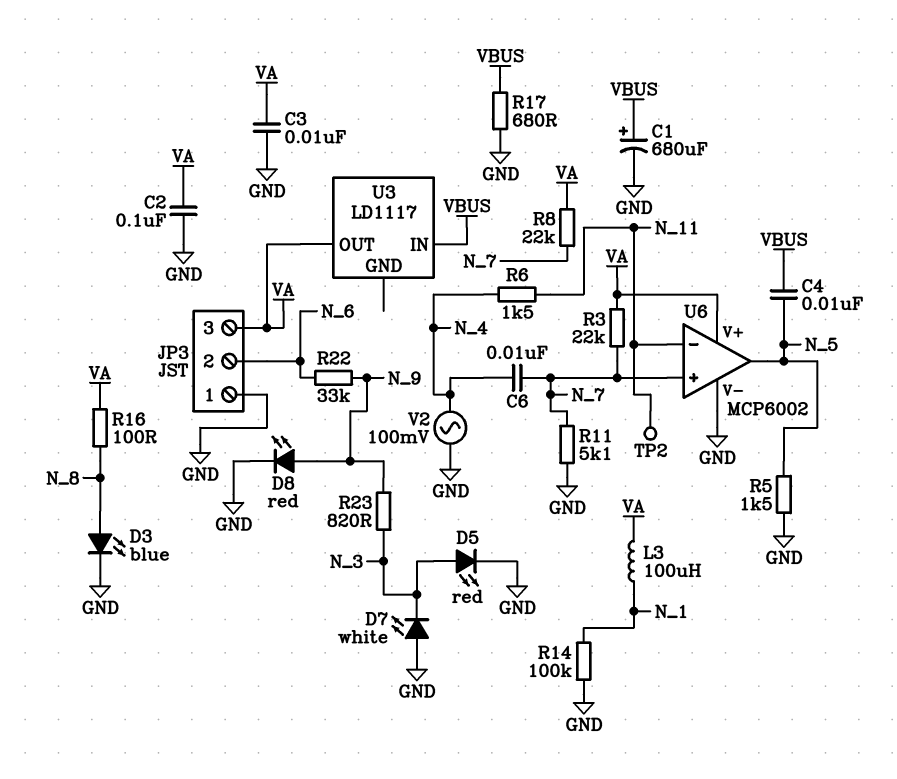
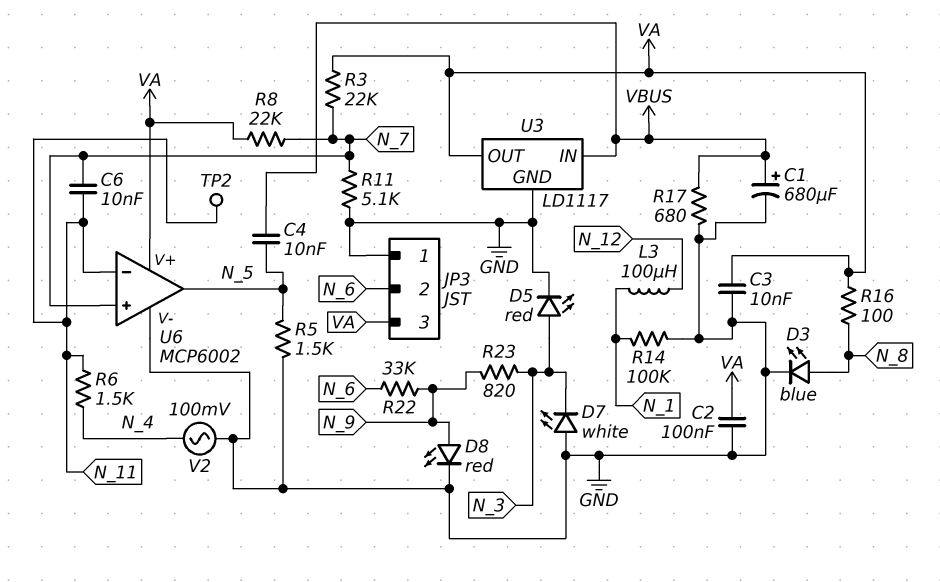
C6: 10nF (N_4, N_7) -> 10nF (N_7, N_11)
L3: 100uH (N_1, VA) -> 100uH (N_1, N_12)
U3 pin GND: none -> GND

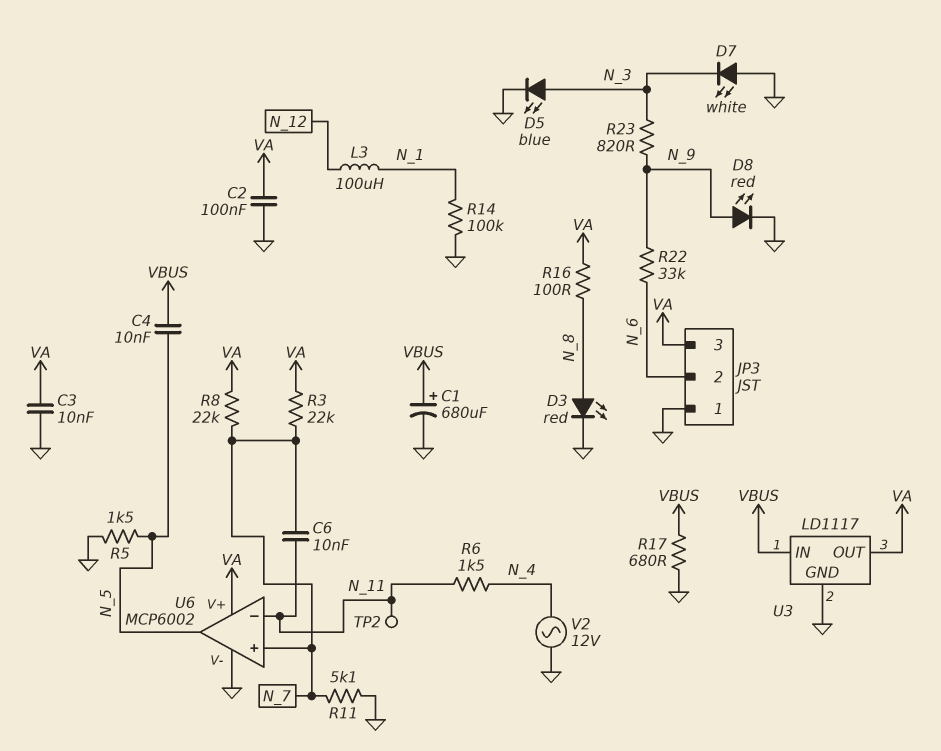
D3: LED blue (A N_8, K GND) -> LED red (A N_8, K GND)
D5: LED red (A N_3, K GND) -> LED blue (A N_3, K GND)
V2: AC 100mV (GND, N_4) -> AC 12V (GND, N_4)

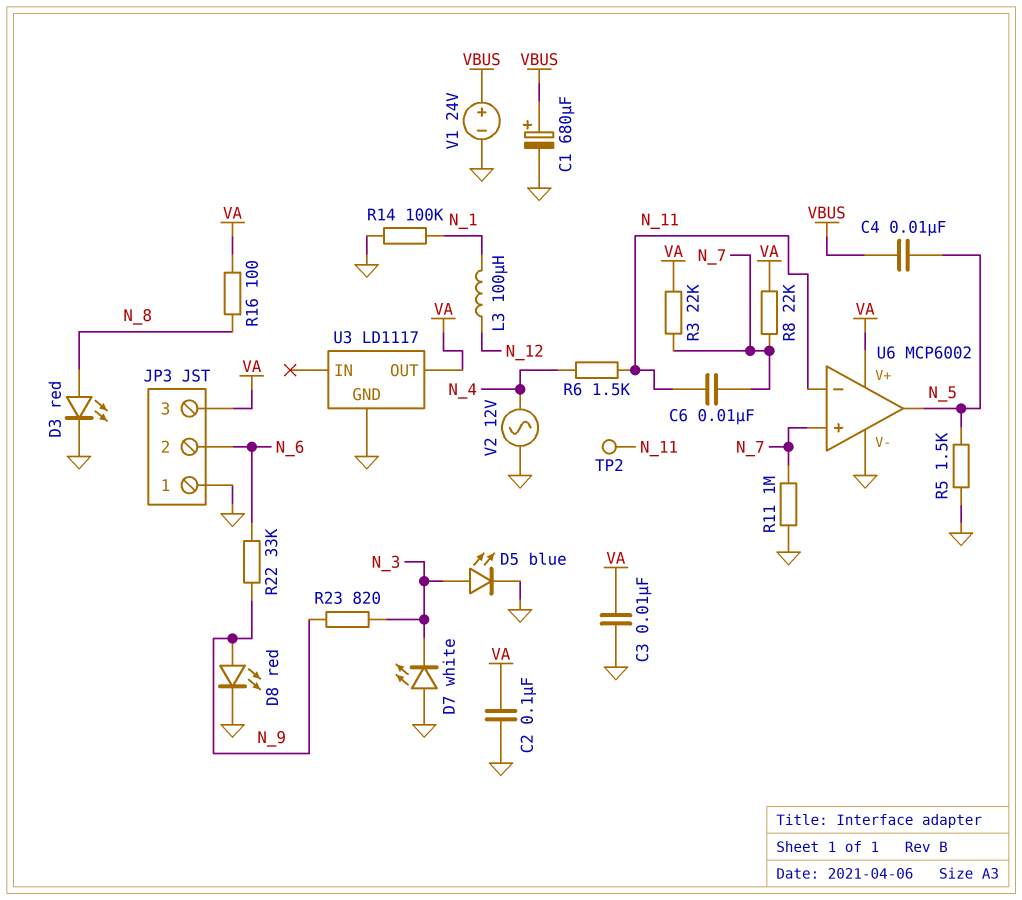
R11: 5.1k (GND, N_7) -> 1M (GND, N_7)
R17: 680 (GND, VBUS) -> none
U3 pin IN: VBUS -> none
V1: none -> 24V (plus VBUS, minus GND)

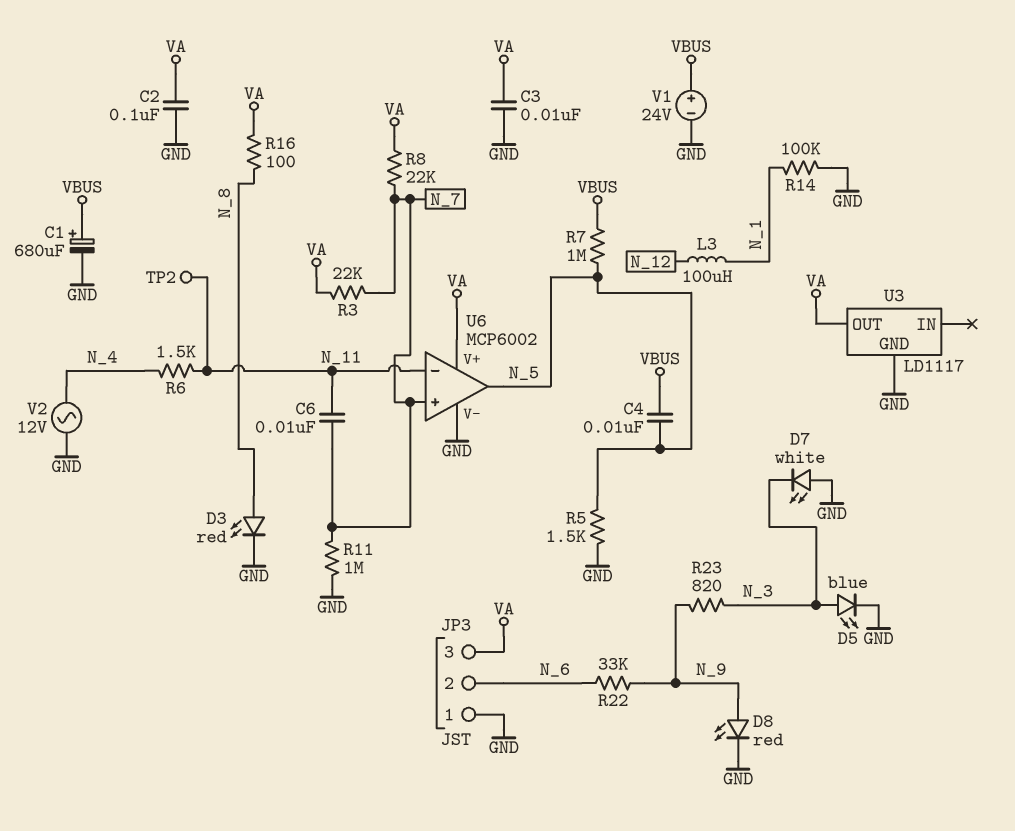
R7: none -> 1M (N_5, VBUS)

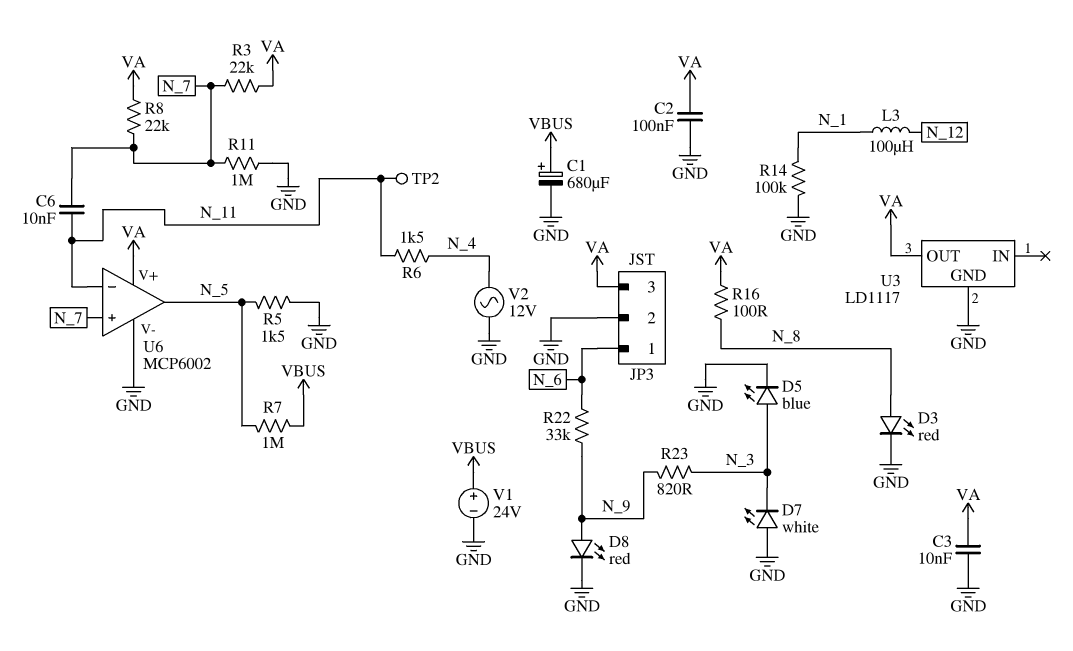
C4: 10nF (N_5, VBUS) -> none
JP3 pin 1: GND -> N_6
JP3 pin 2: N_6 -> GND

